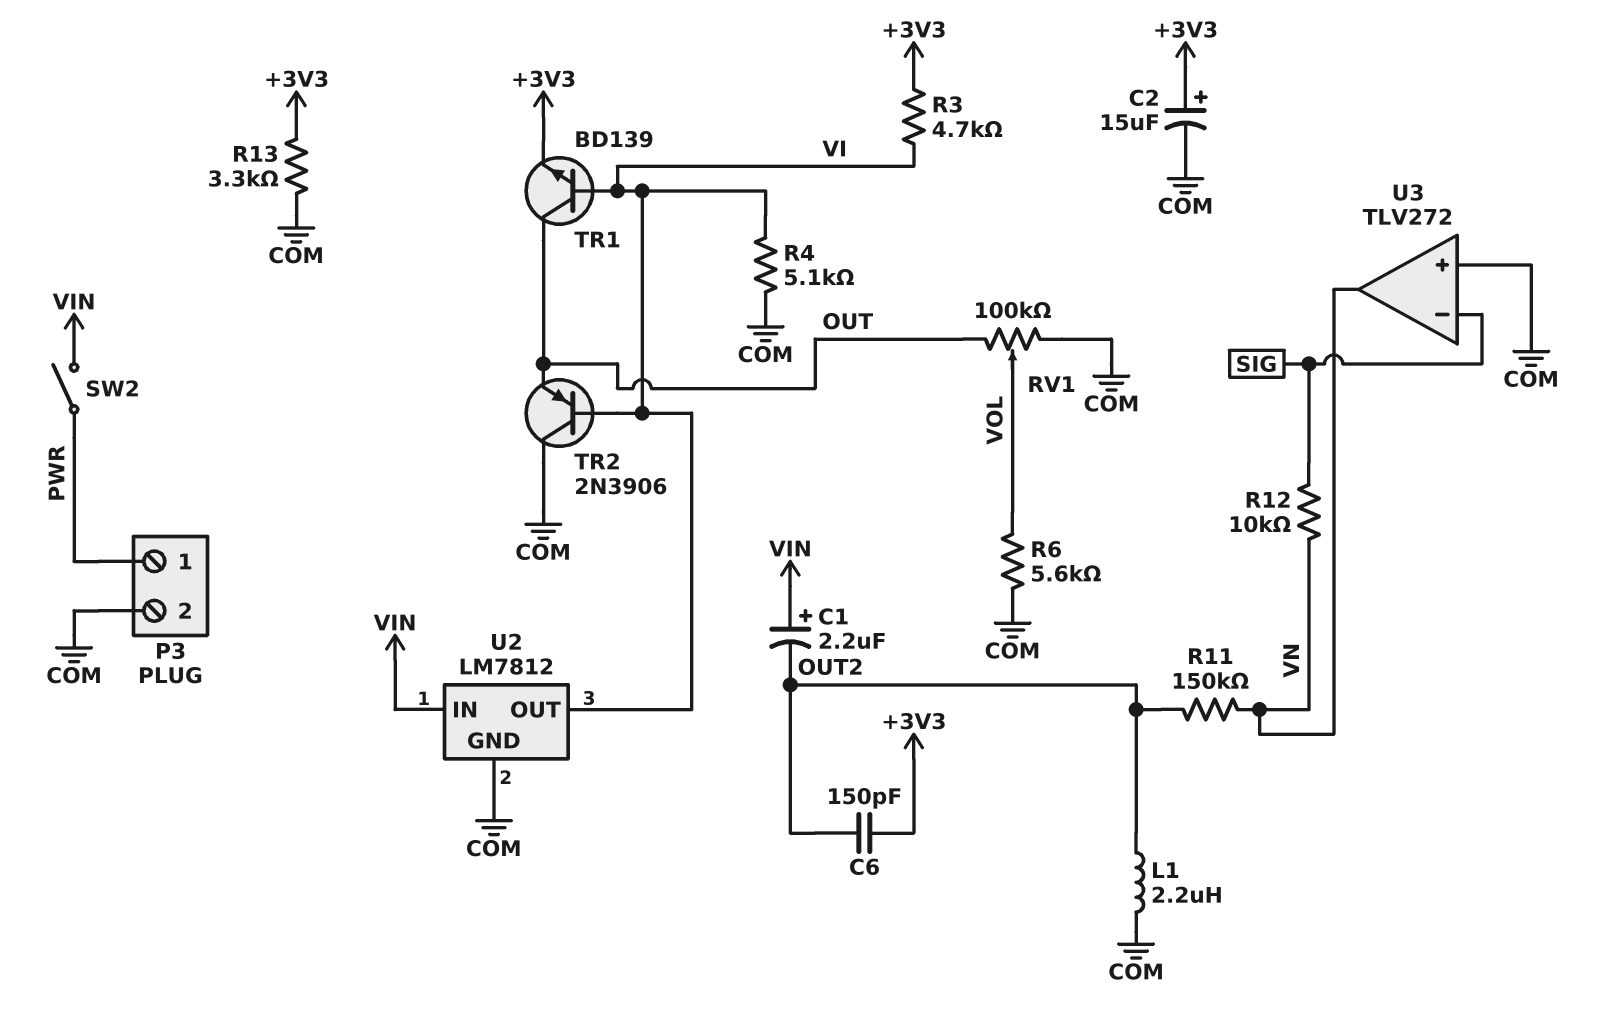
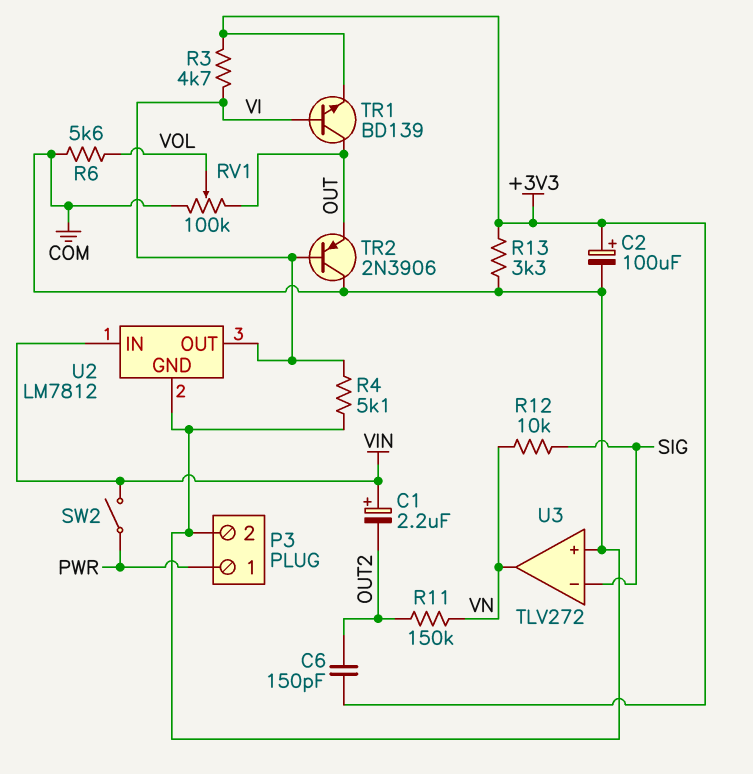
C2: 15uF (plus +3V3, minus COM) -> 100uF (plus +3V3, minus COM)
L1: 2.2uH (COM, OUT2) -> none

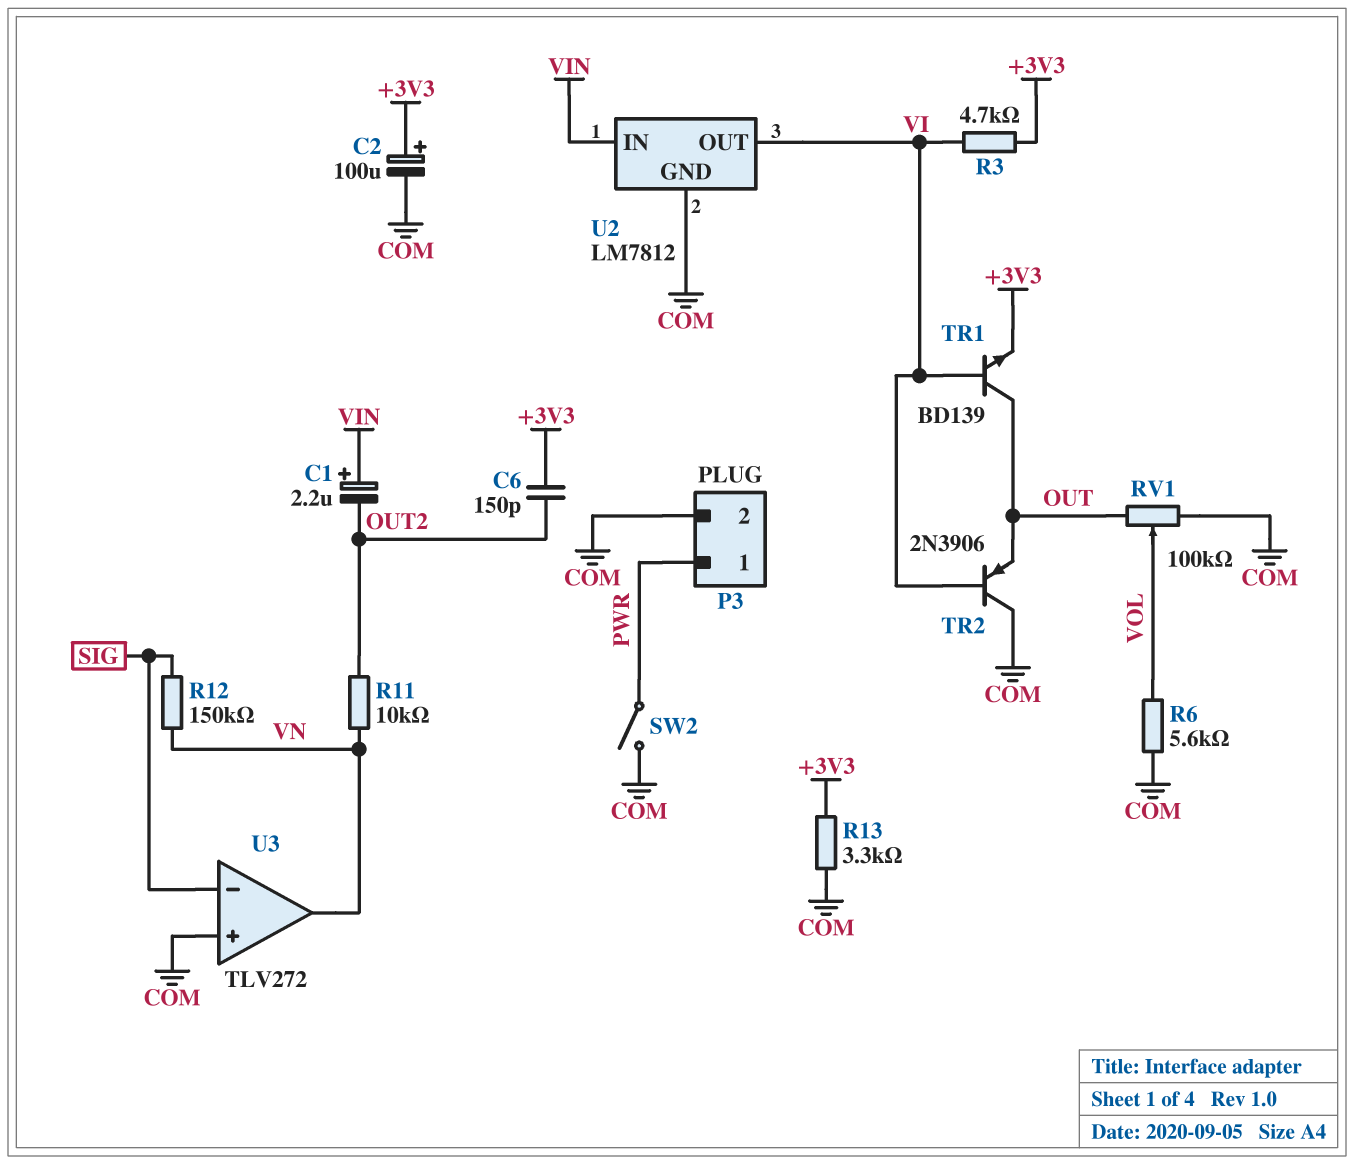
R4: 5.1k (COM, VI) -> none
R11: 150k (OUT2, VN) -> 10k (OUT2, VN)
R12: 10k (SIG, VN) -> 150k (SIG, VN)
SW2: switch (PWR, VIN) -> switch (COM, PWR)

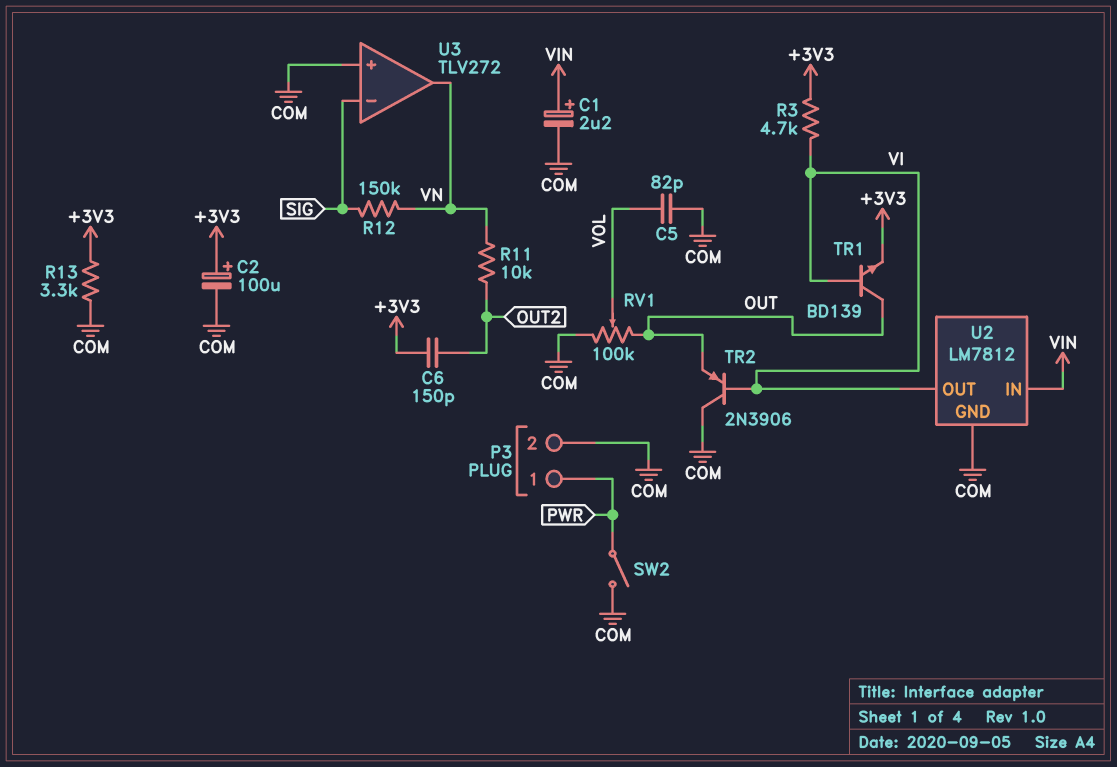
C1: 2.2uF (plus VIN, minus OUT2) -> 2.2uF (plus VIN, minus COM)
C5: none -> 82pF (COM, VOL)
R6: 5.6k (COM, VOL) -> none

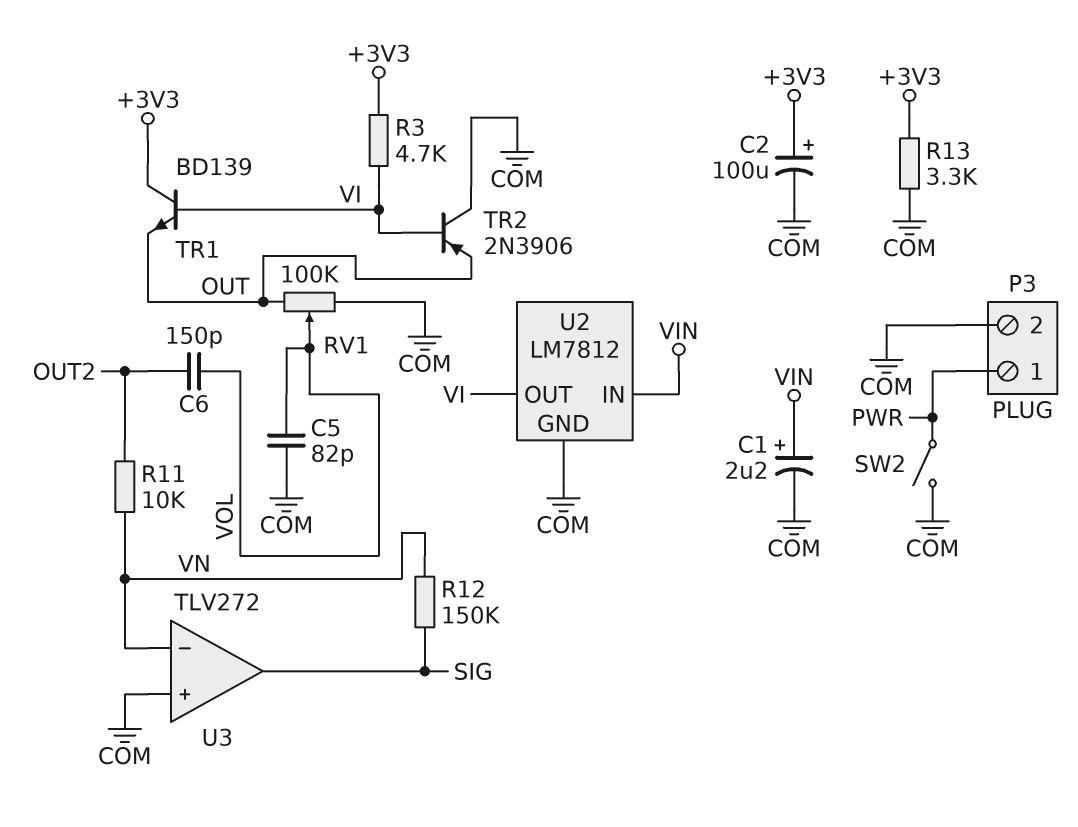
C6: 150pF (+3V3, OUT2) -> 150pF (OUT2, VOL)
TR1: NPN BD139 (B VI, C OUT, E +3V3) -> NPN BD139 (B VI, C +3V3, E OUT)
U3 pin in-: SIG -> VN
U3 pin out: VN -> SIG

